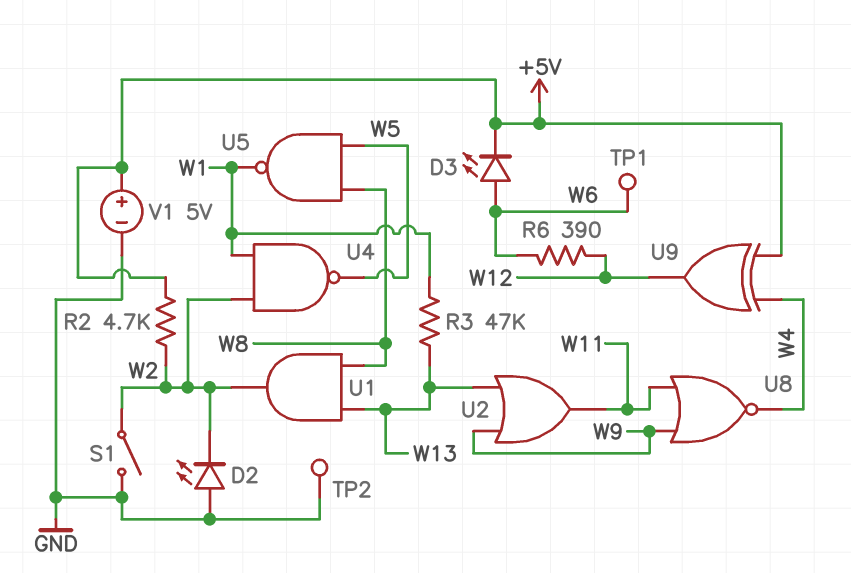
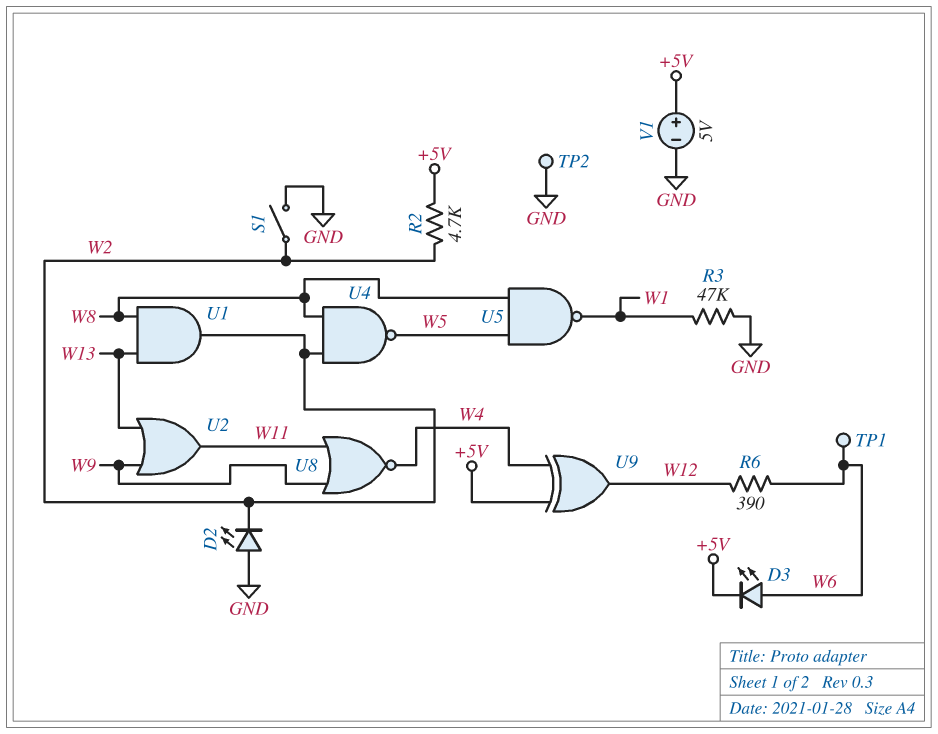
R3: 47k (W1, W13) -> 47k (GND, W1)
U4: NAND (in W1, in W2, out W5) -> NAND (in W2, in W8, out W5)

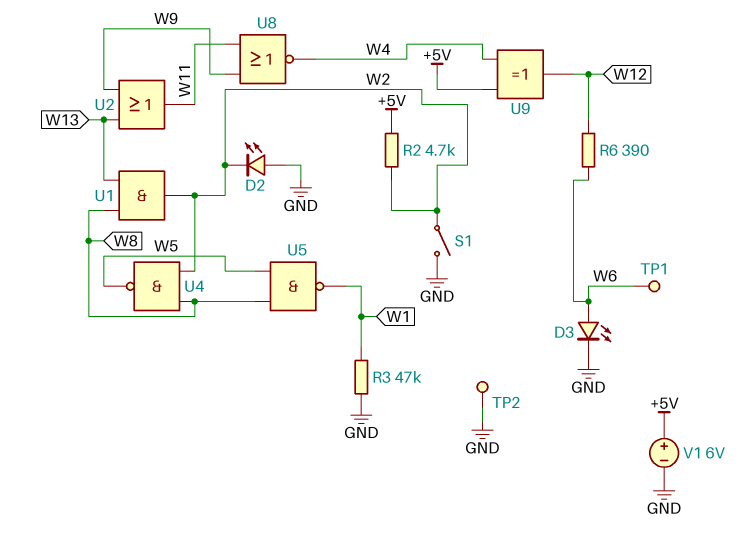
D3: LED (A W6, K +5V) -> LED (A W6, K GND)
V1: 5V (plus +5V, minus GND) -> 6V (plus +5V, minus GND)

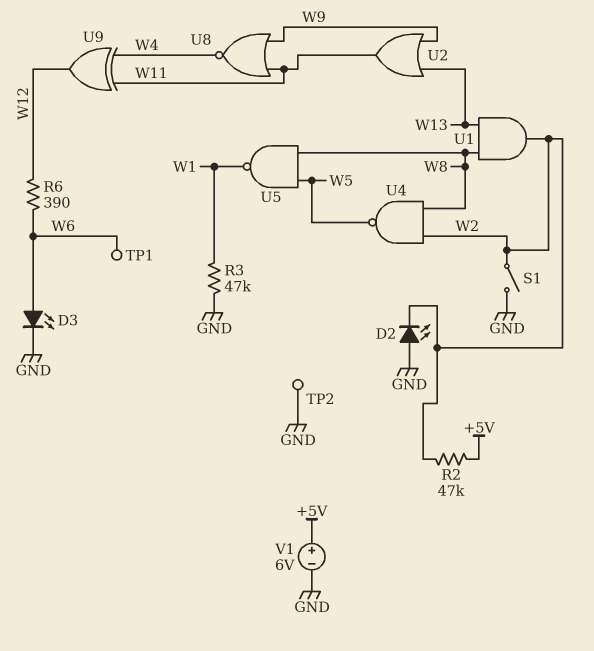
R2: 4.7k (+5V, W2) -> 47k (+5V, W2)
U9: XOR (in +5V, in W4, out W12) -> XOR (in W4, in W11, out W12)

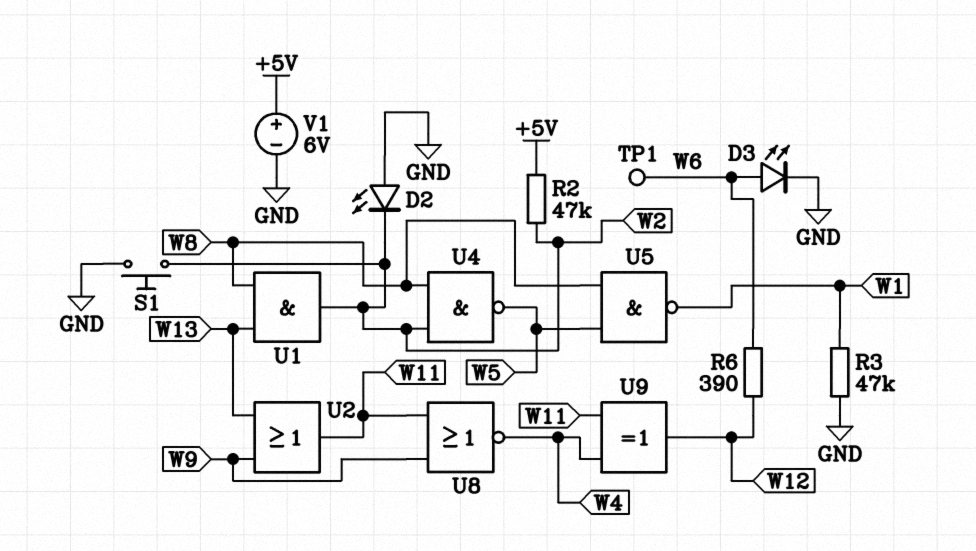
S1: switch (GND, W2) -> button (GND, W2)
TP2: test point (GND) -> none

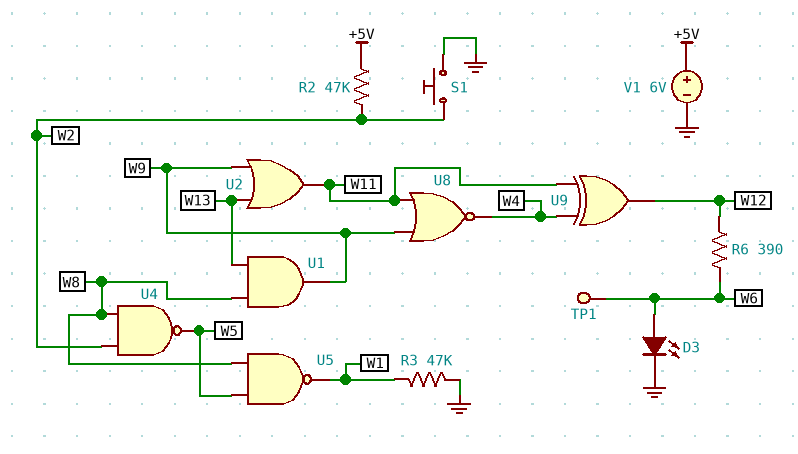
D2: LED (A GND, K W2) -> none
U1: AND (in W8, in W13, out W2) -> AND (in W8, in W13, out W9)

